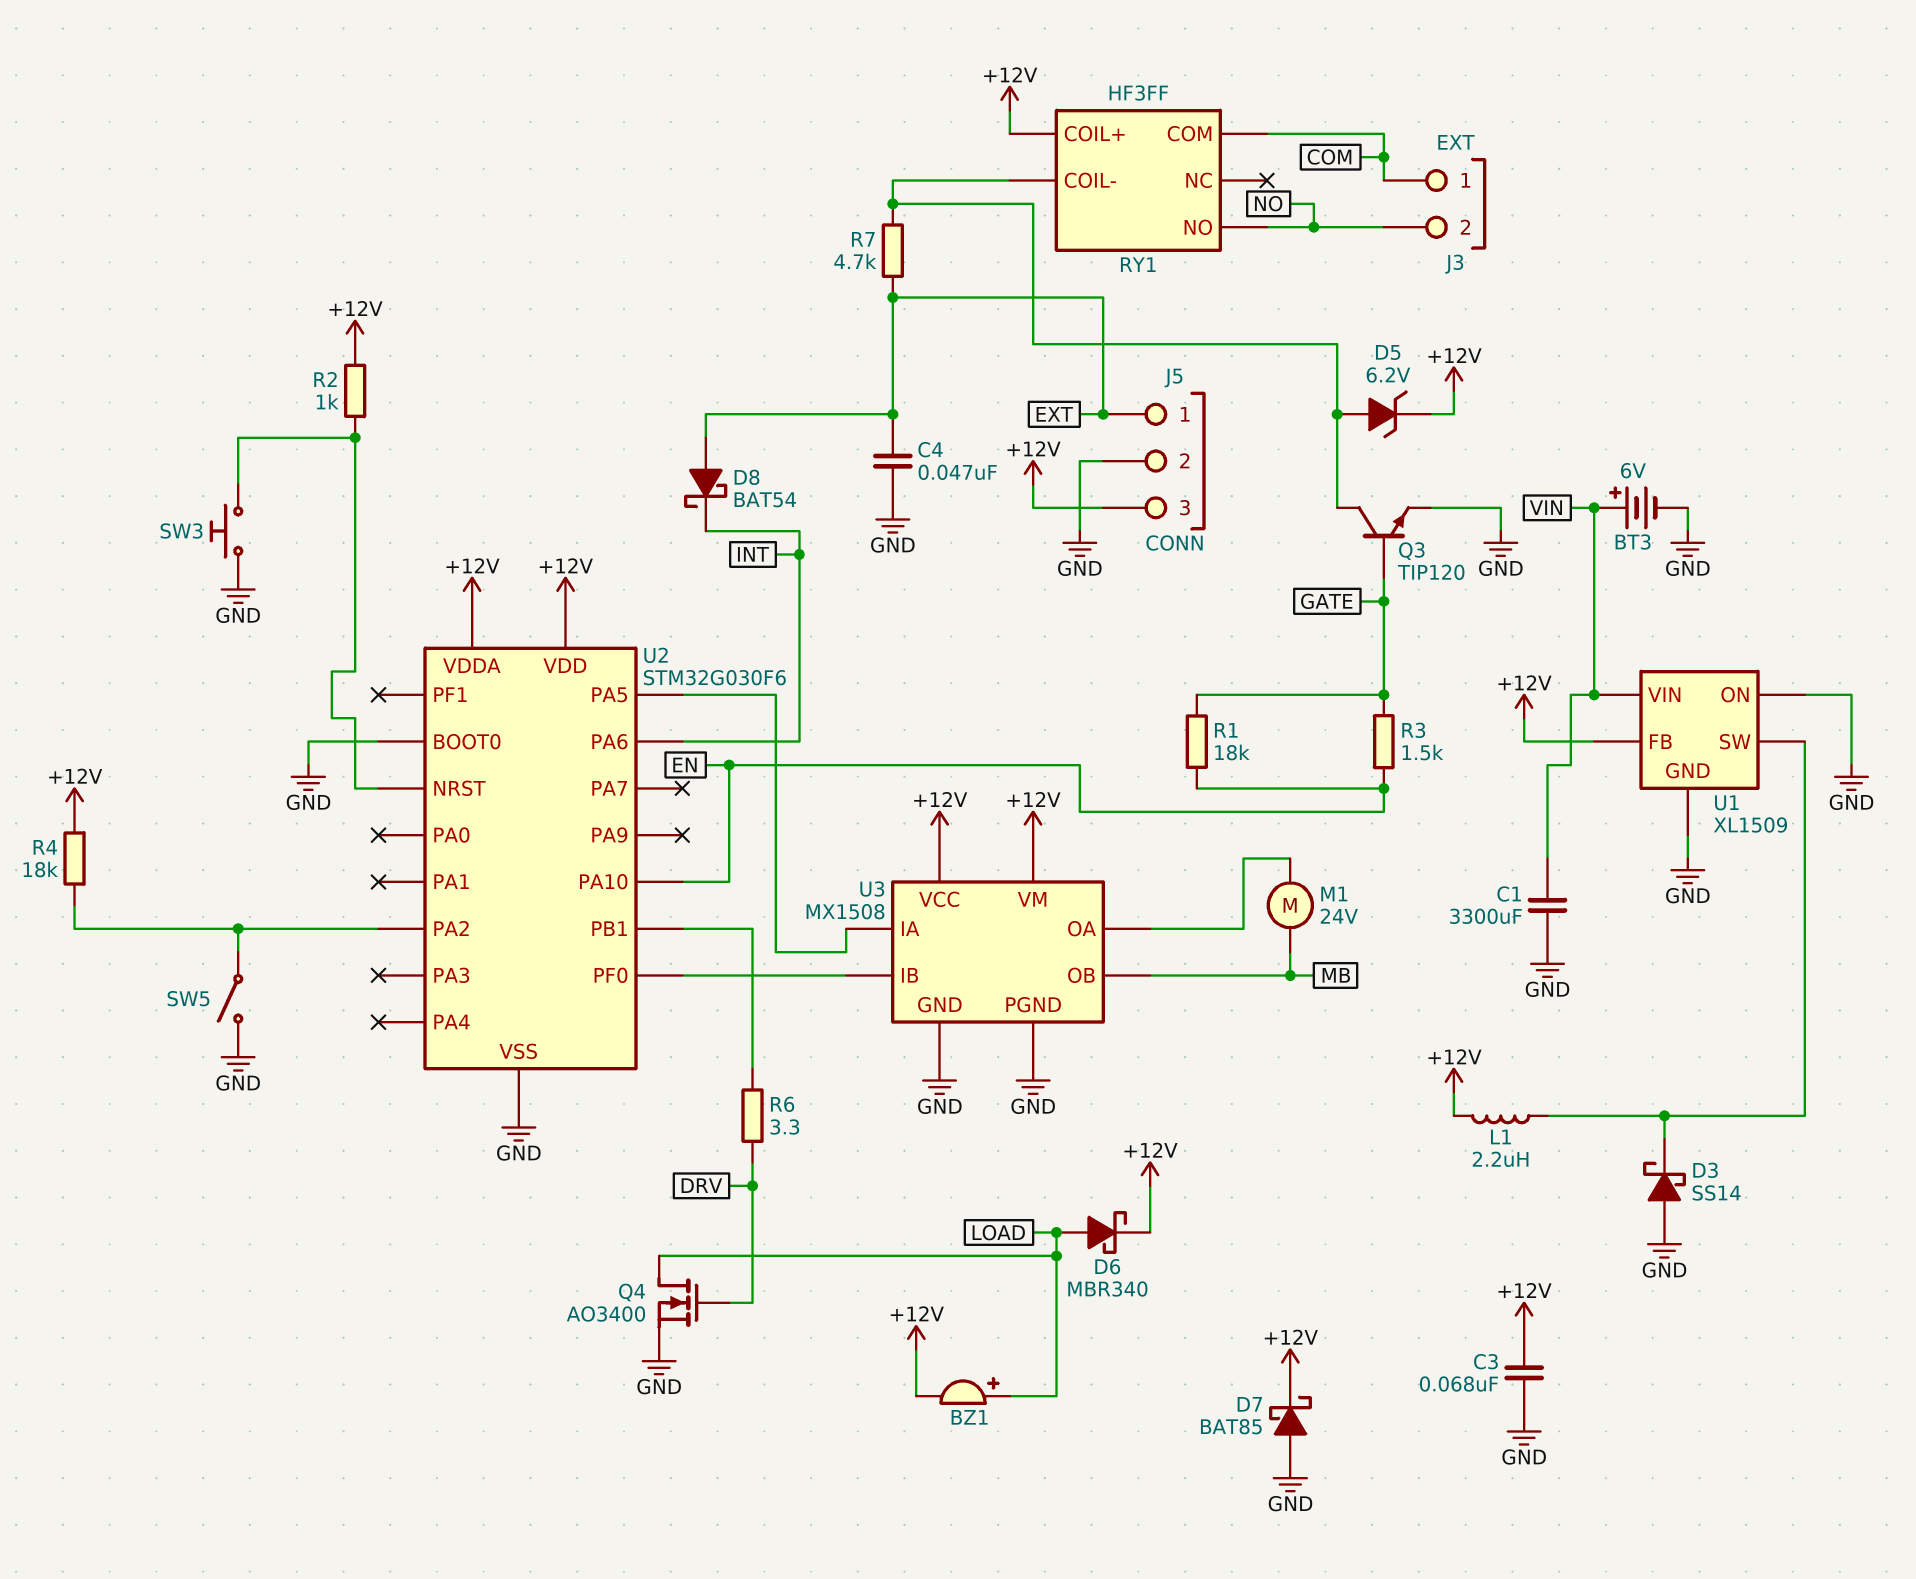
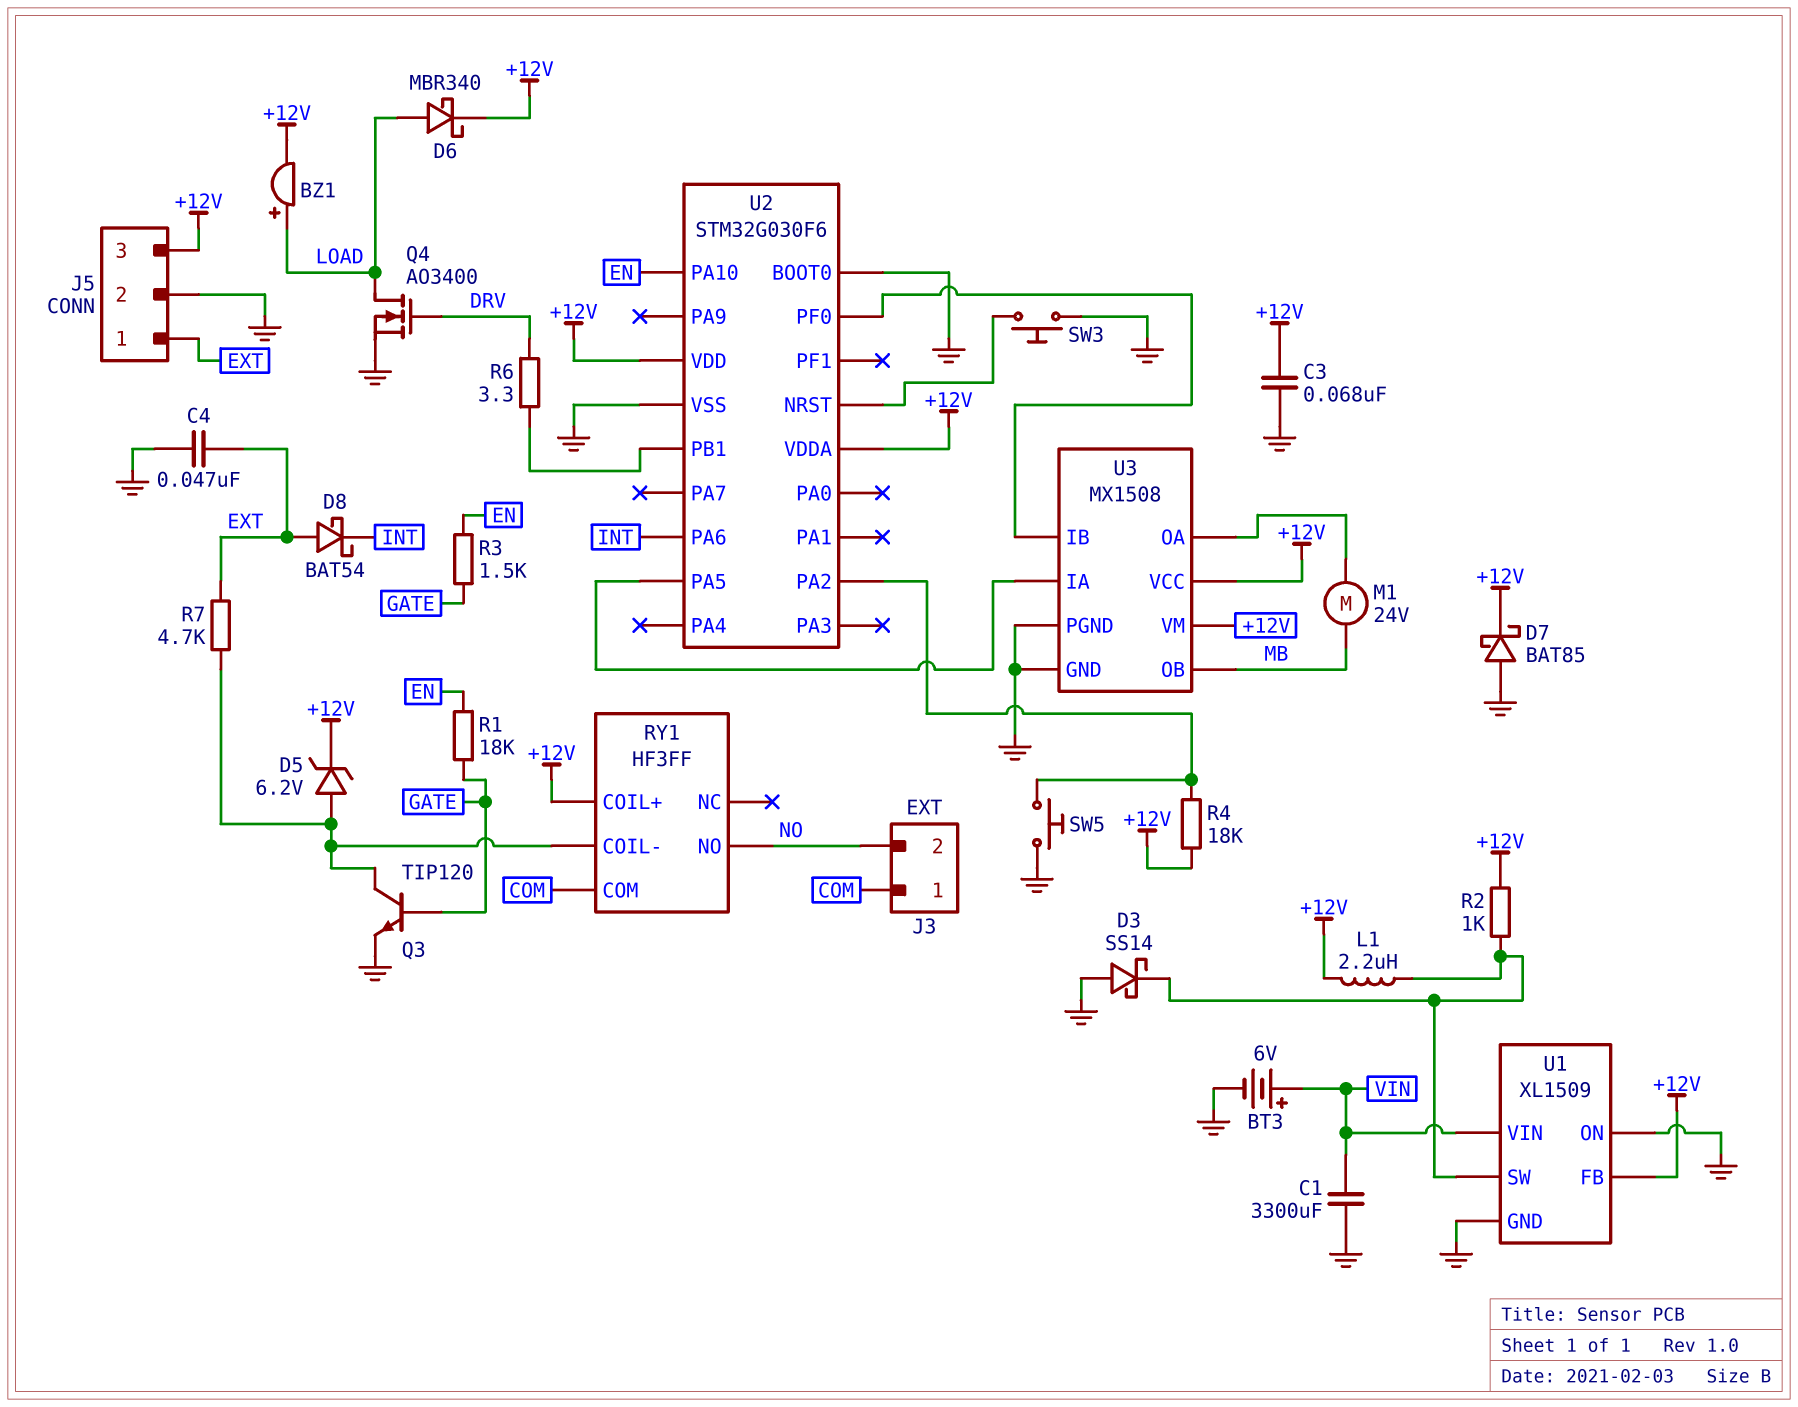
R2: 1k (+12V, U2/NRST) -> 1k (+12V, U1/SW)
SW5: switch (GND, U2/PA2) -> button (GND, U2/PA2)

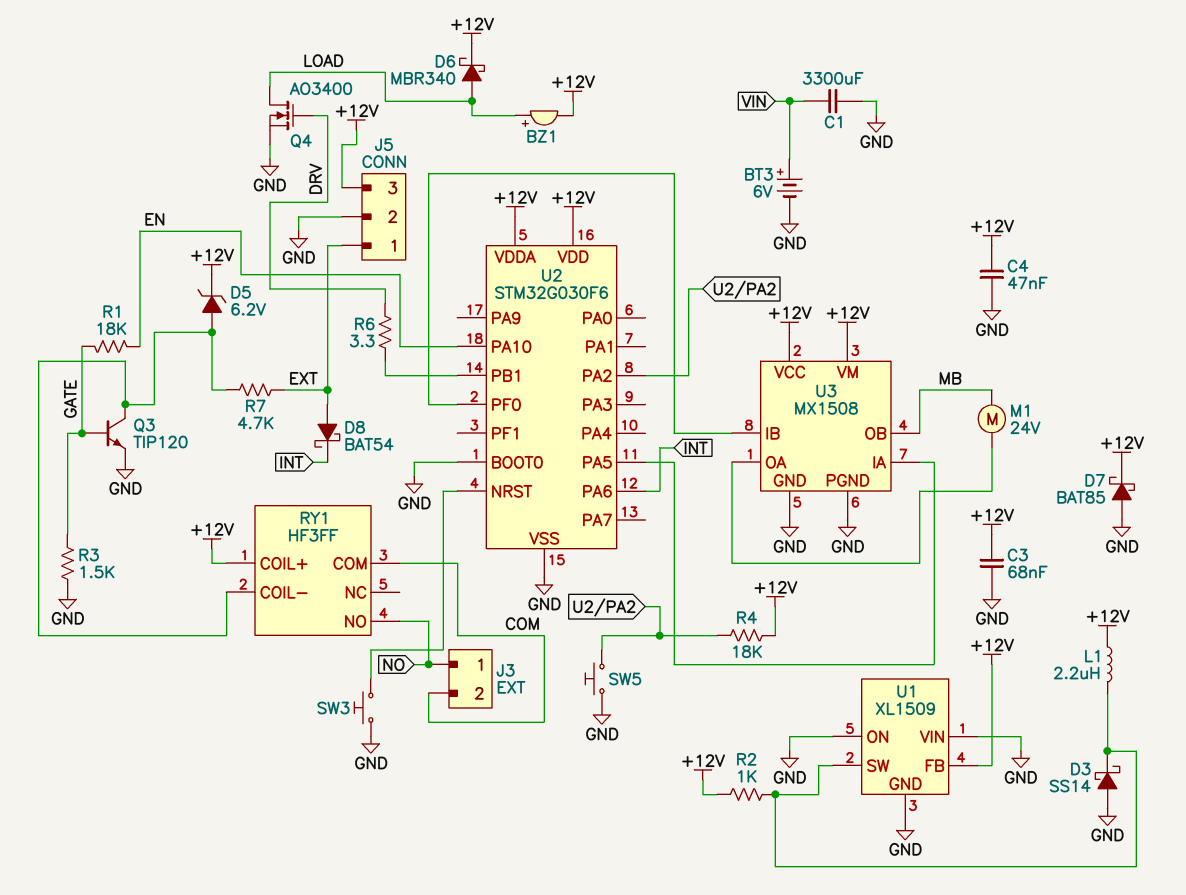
C4: 47nF (EXT, GND) -> 47nF (+12V, GND)
J3 pin 1: COM -> NO
J3 pin 2: NO -> COM
R3: 1.5k (EN, GATE) -> 1.5k (GATE, GND)
U1 pin VIN: VIN -> GND

